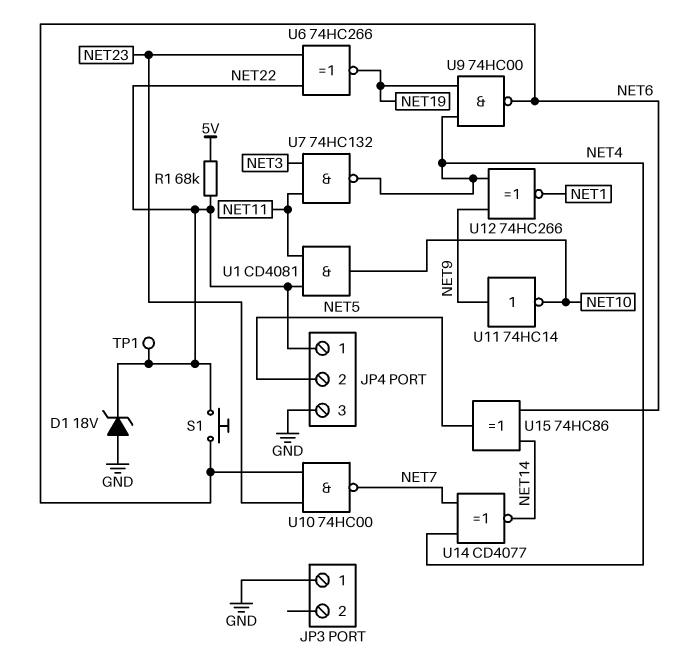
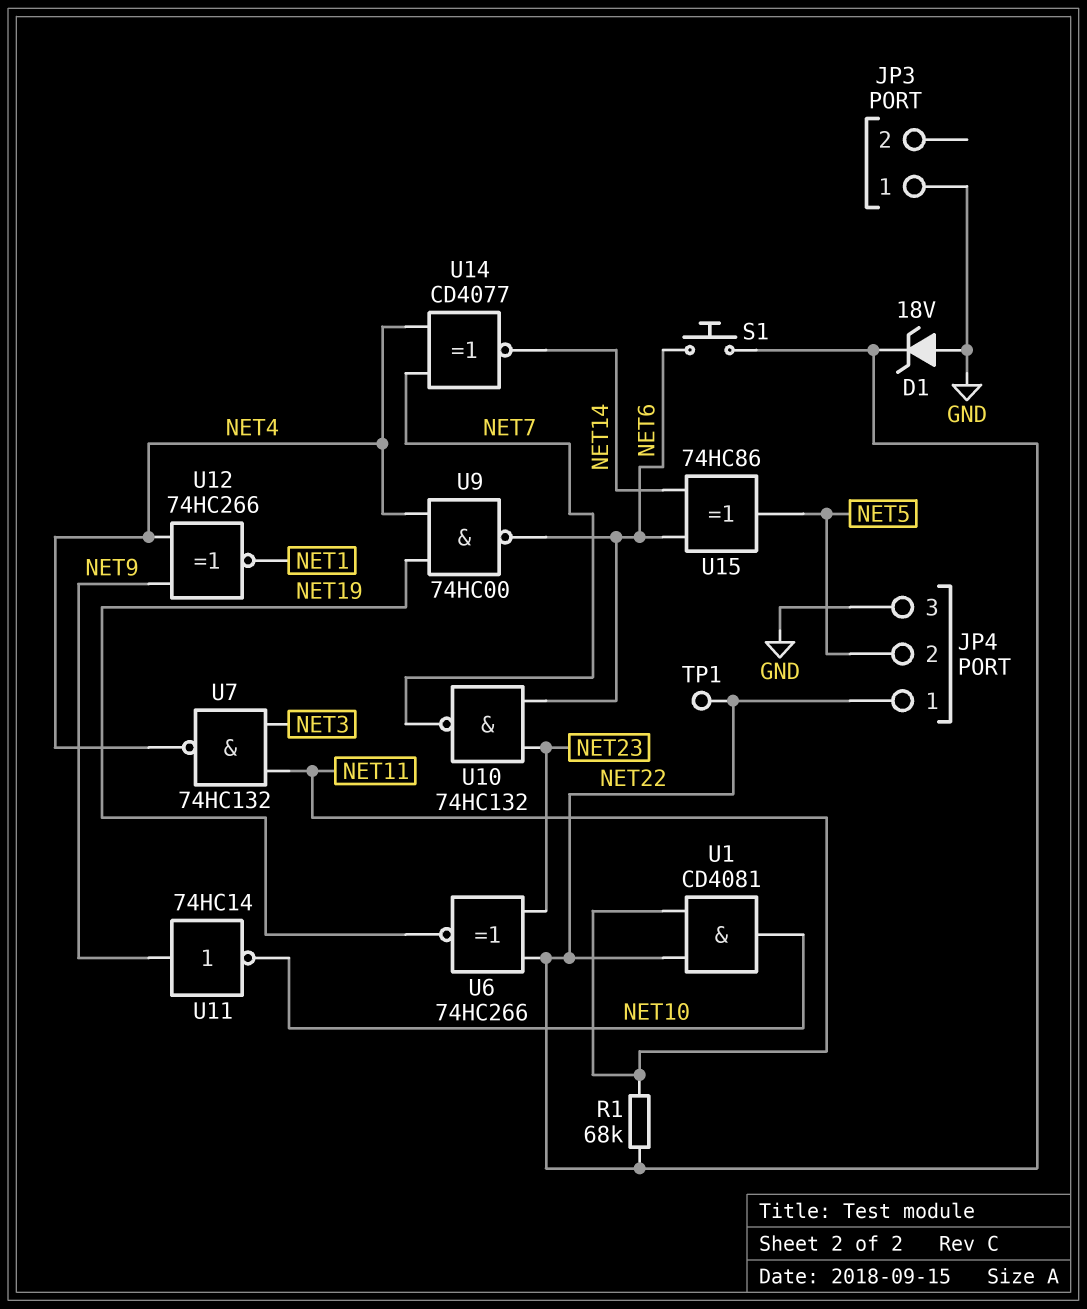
R1: 68k (5V, NET22) -> 68k (NET11, NET22)
U10: NAND 74HC00 (in NET6, in NET23, out NET7) -> NAND 74HC132 (in NET6, in NET23, out NET7)

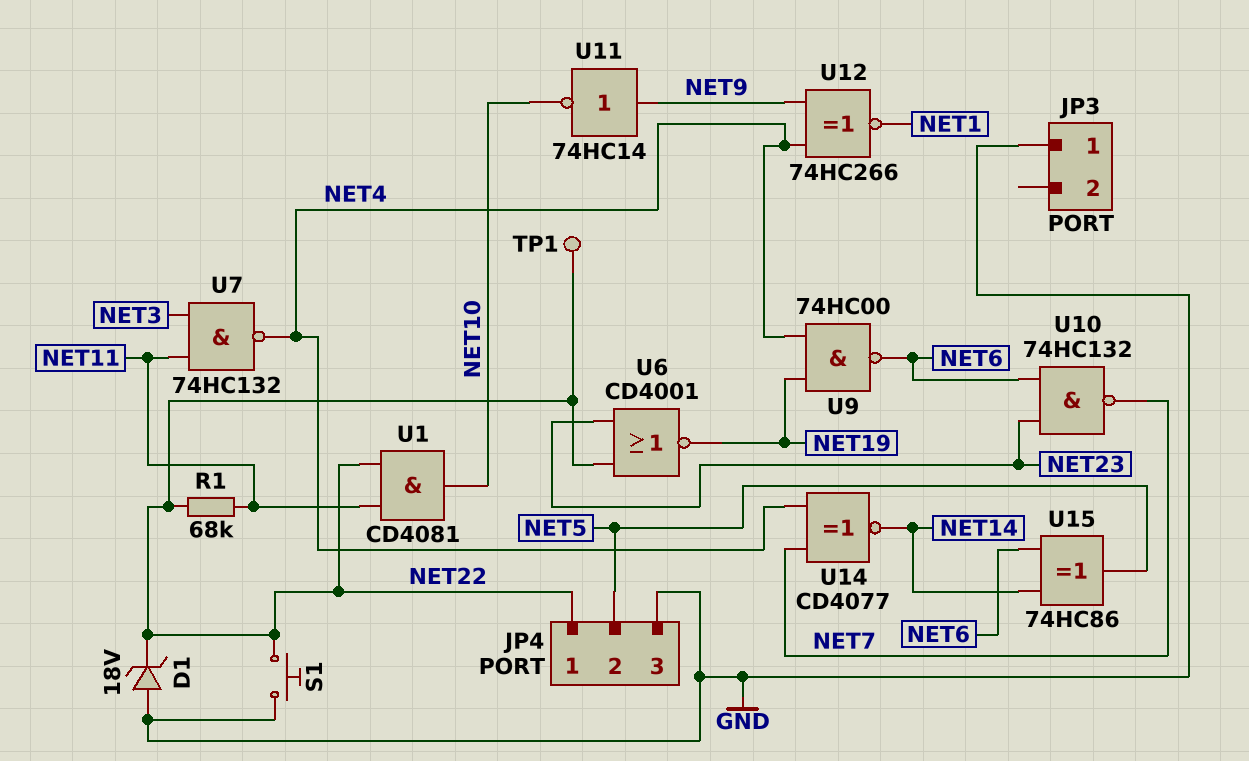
S1: button (NET6, NET22) -> button (GND, NET22)
U6: XNOR 74HC266 (in NET22, in NET23, out NET19) -> NOR CD4001 (in NET22, in NET23, out NET19)

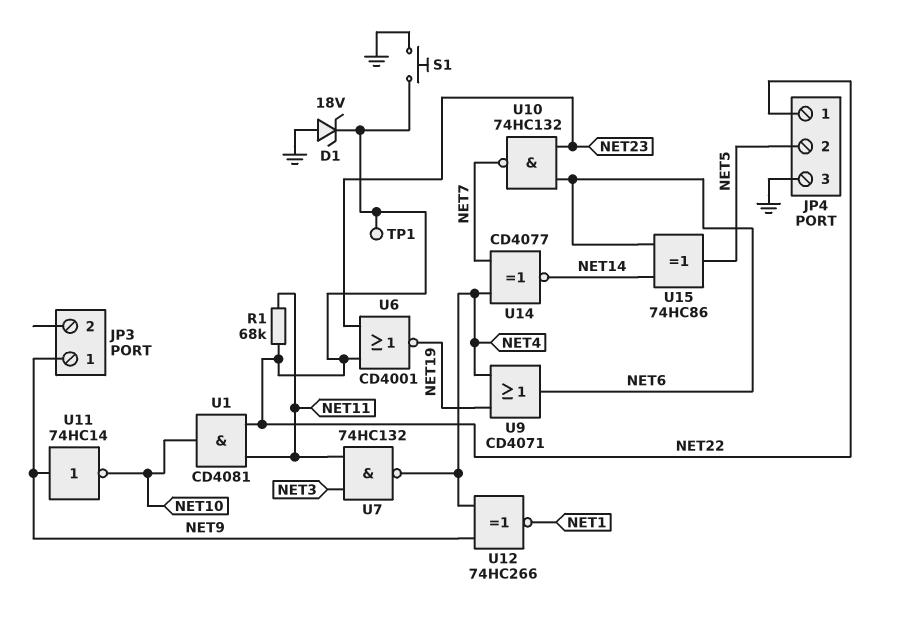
JP3 pin 1: GND -> NET9
U9: NAND 74HC00 (in NET4, in NET19, out NET6) -> OR CD4071 (in NET4, in NET19, out NET6)

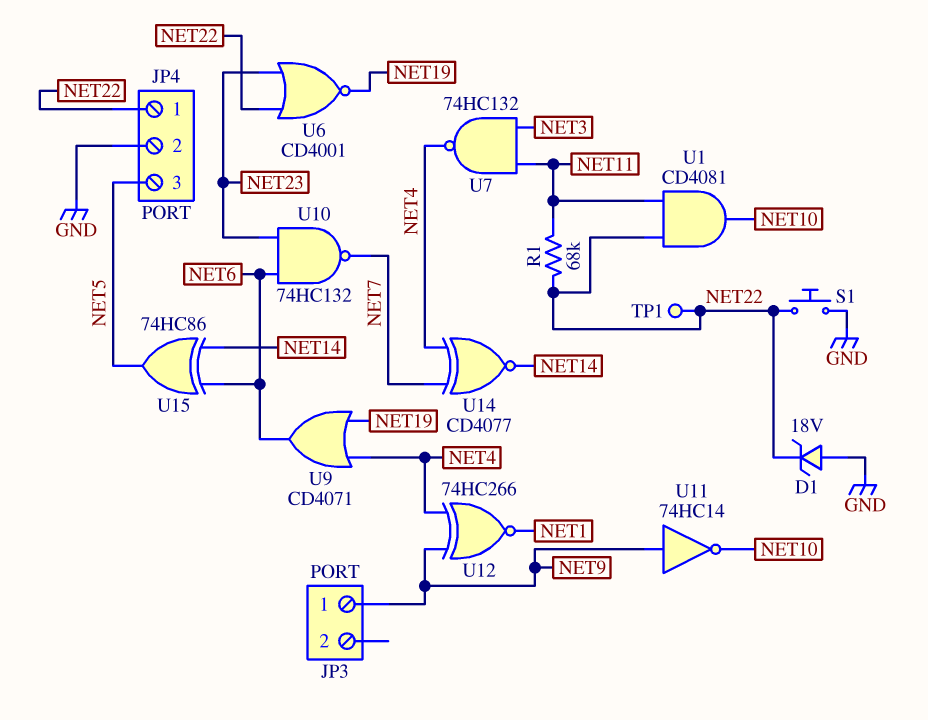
JP4 pin 2: NET5 -> GND
JP4 pin 3: GND -> NET5

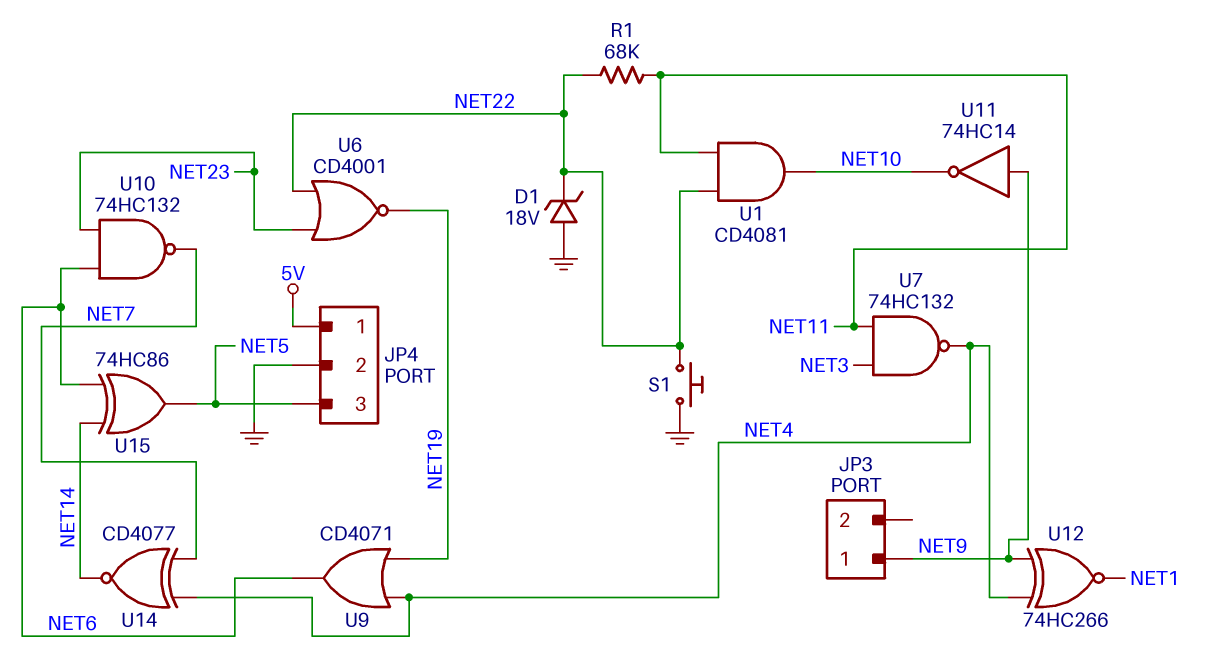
JP4 pin 1: NET22 -> 5V
TP1: test point (NET22) -> none

